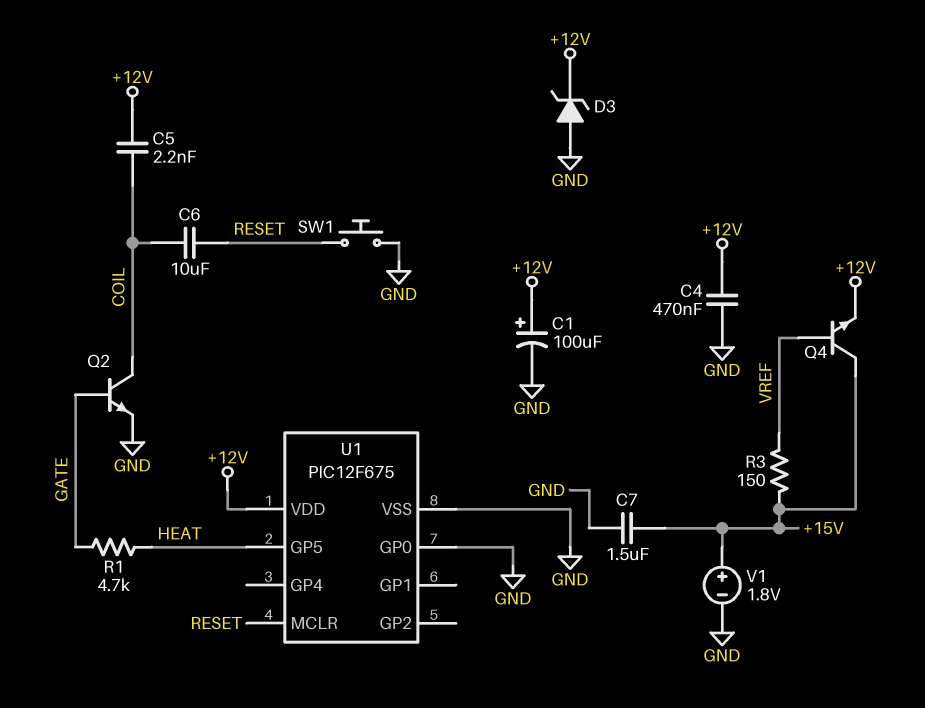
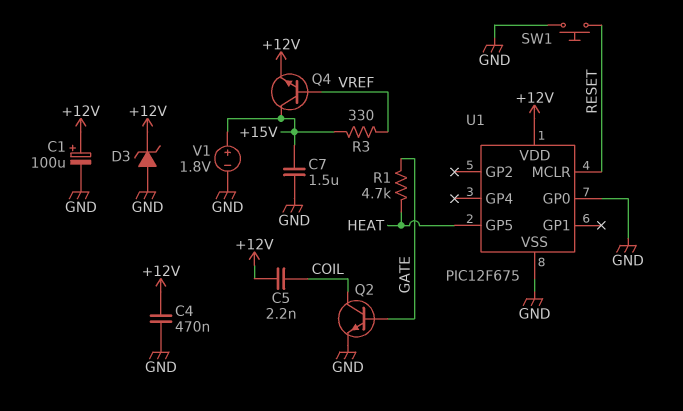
C6: 10uF (COIL, RESET) -> none
R3: 150 (+15V, VREF) -> 330 (+15V, VREF)

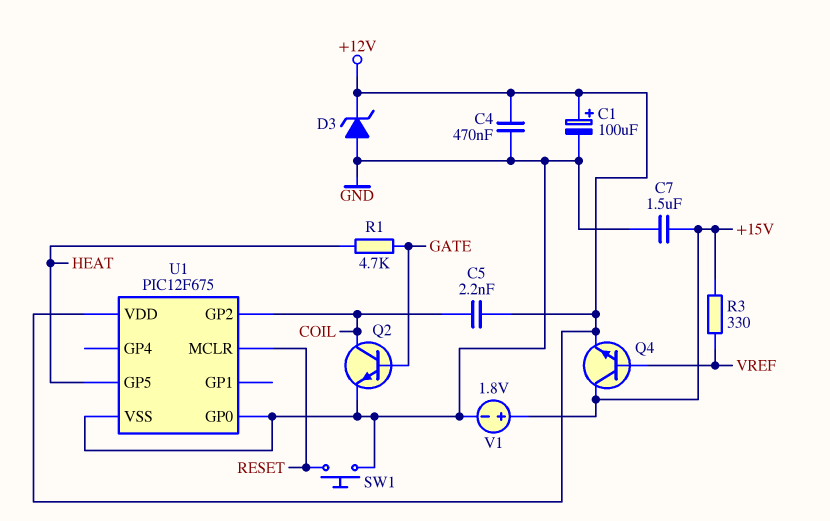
U1 pin GP2: none -> COIL

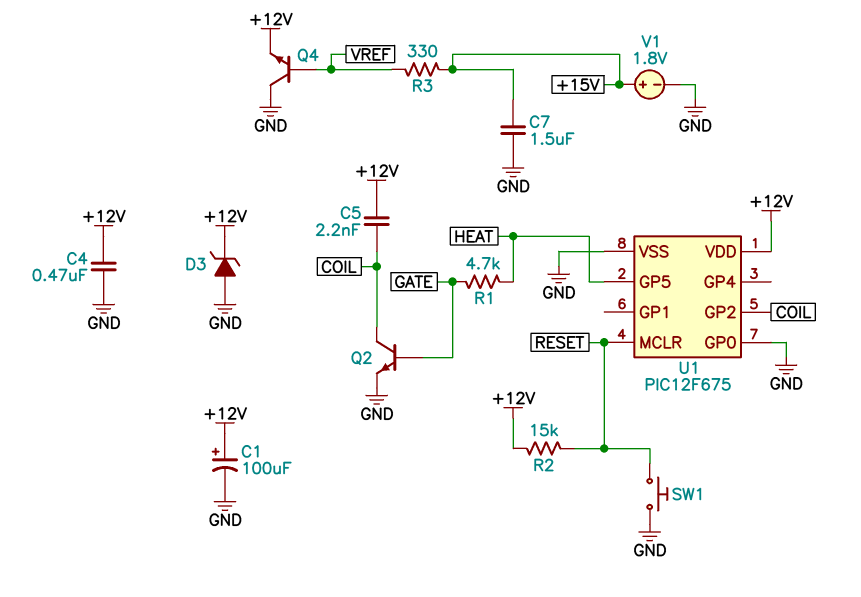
Q4: NPN (B VREF, C +15V, E +12V) -> NPN (B VREF, C GND, E +12V)
R2: none -> 15k (+12V, RESET)

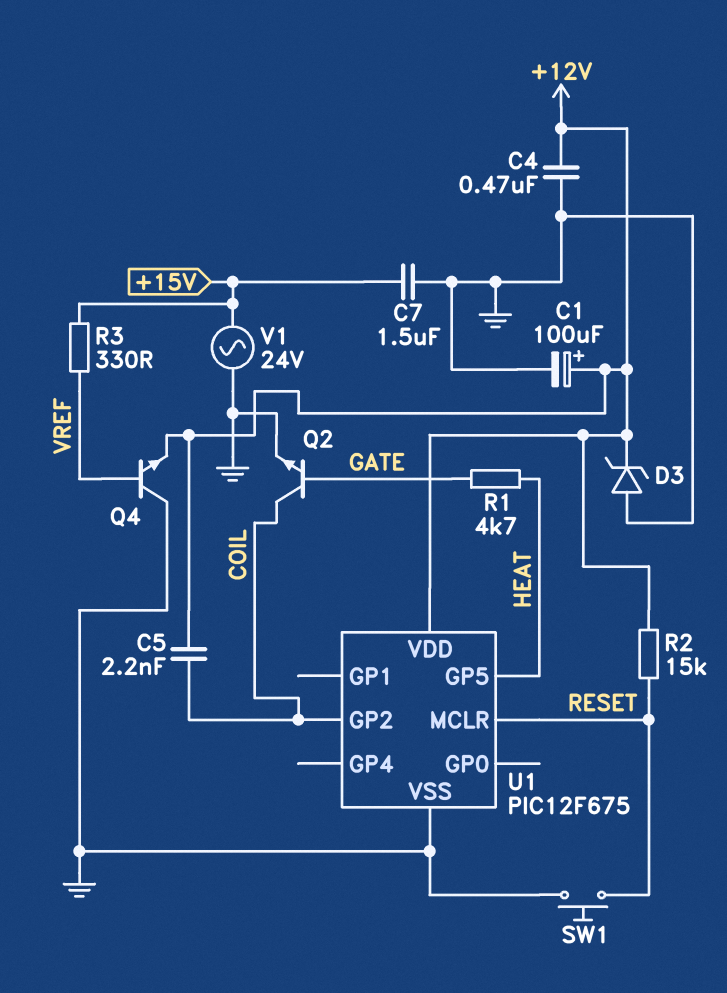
U1 pin GP0: GND -> none
V1: 1.8V (plus +15V, minus GND) -> AC 24V (+15V, GND)

